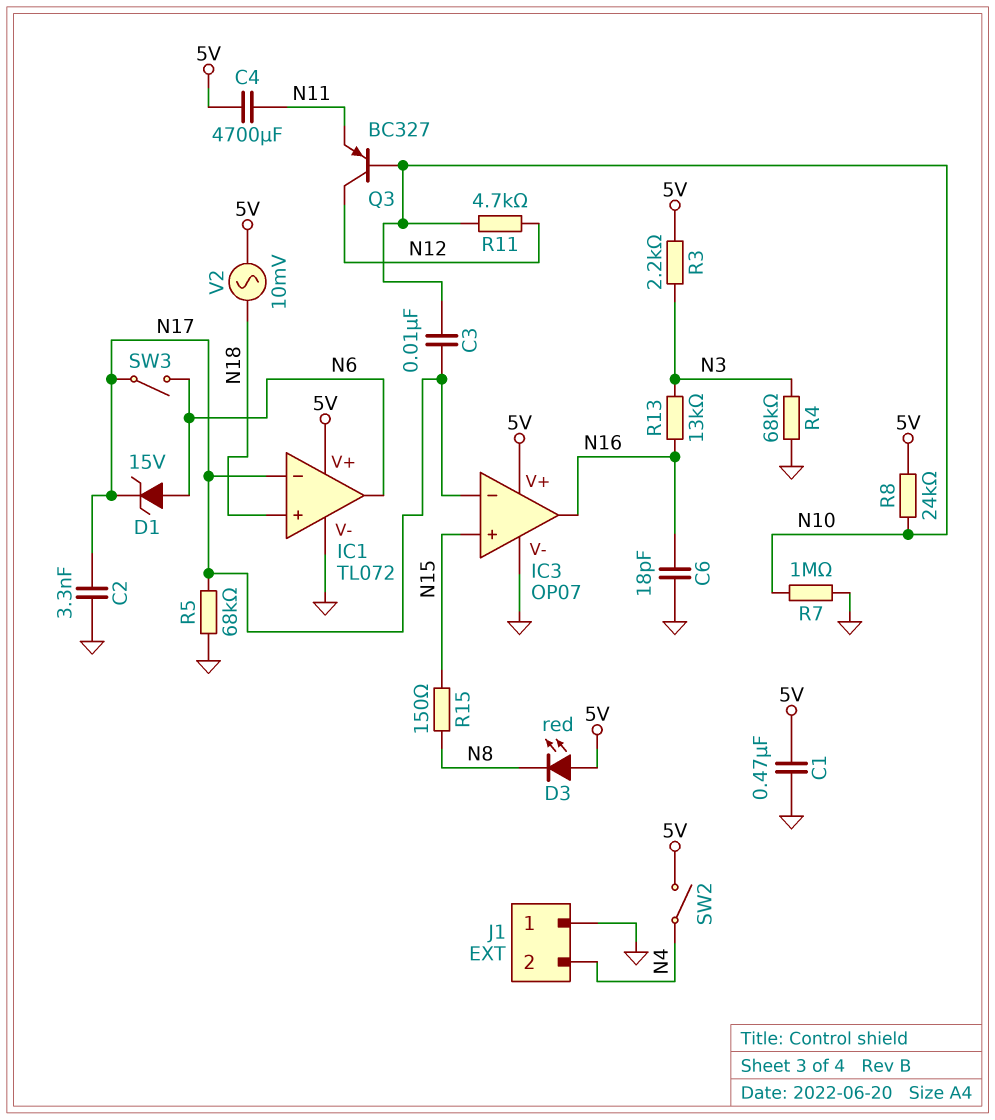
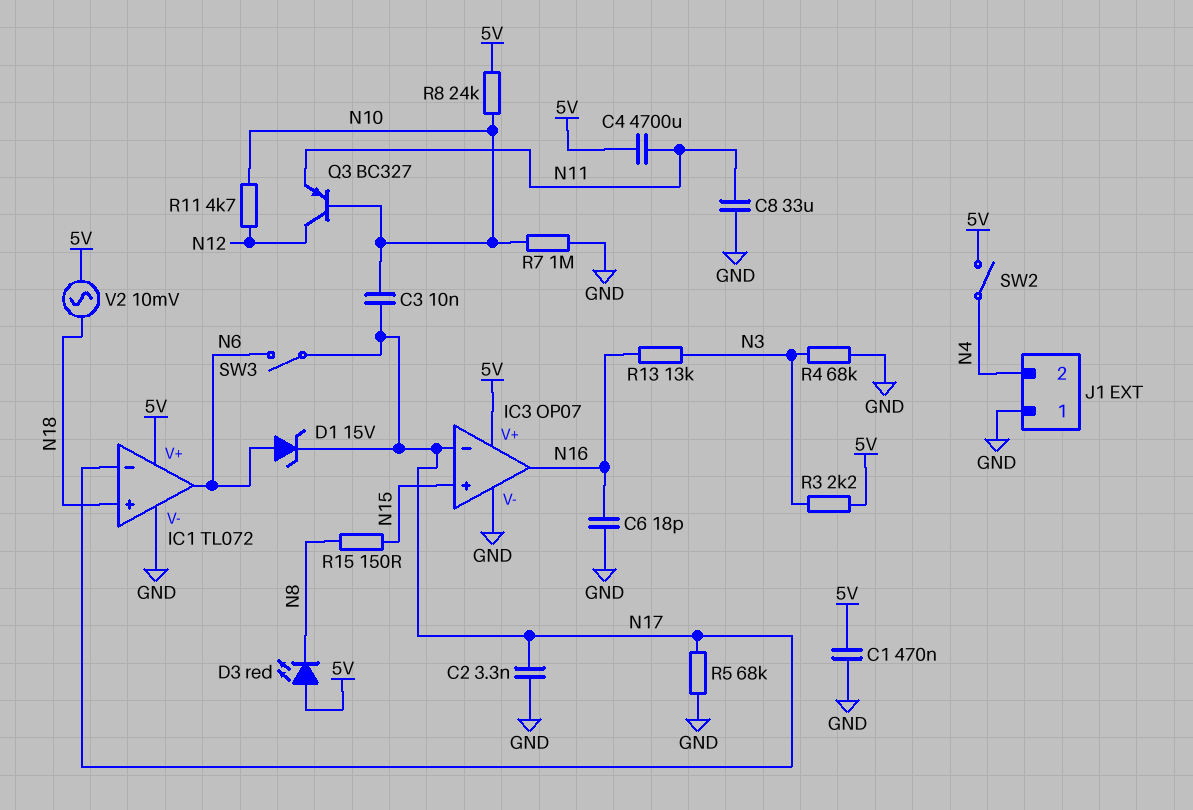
C8: none -> 33uF (GND, N11)

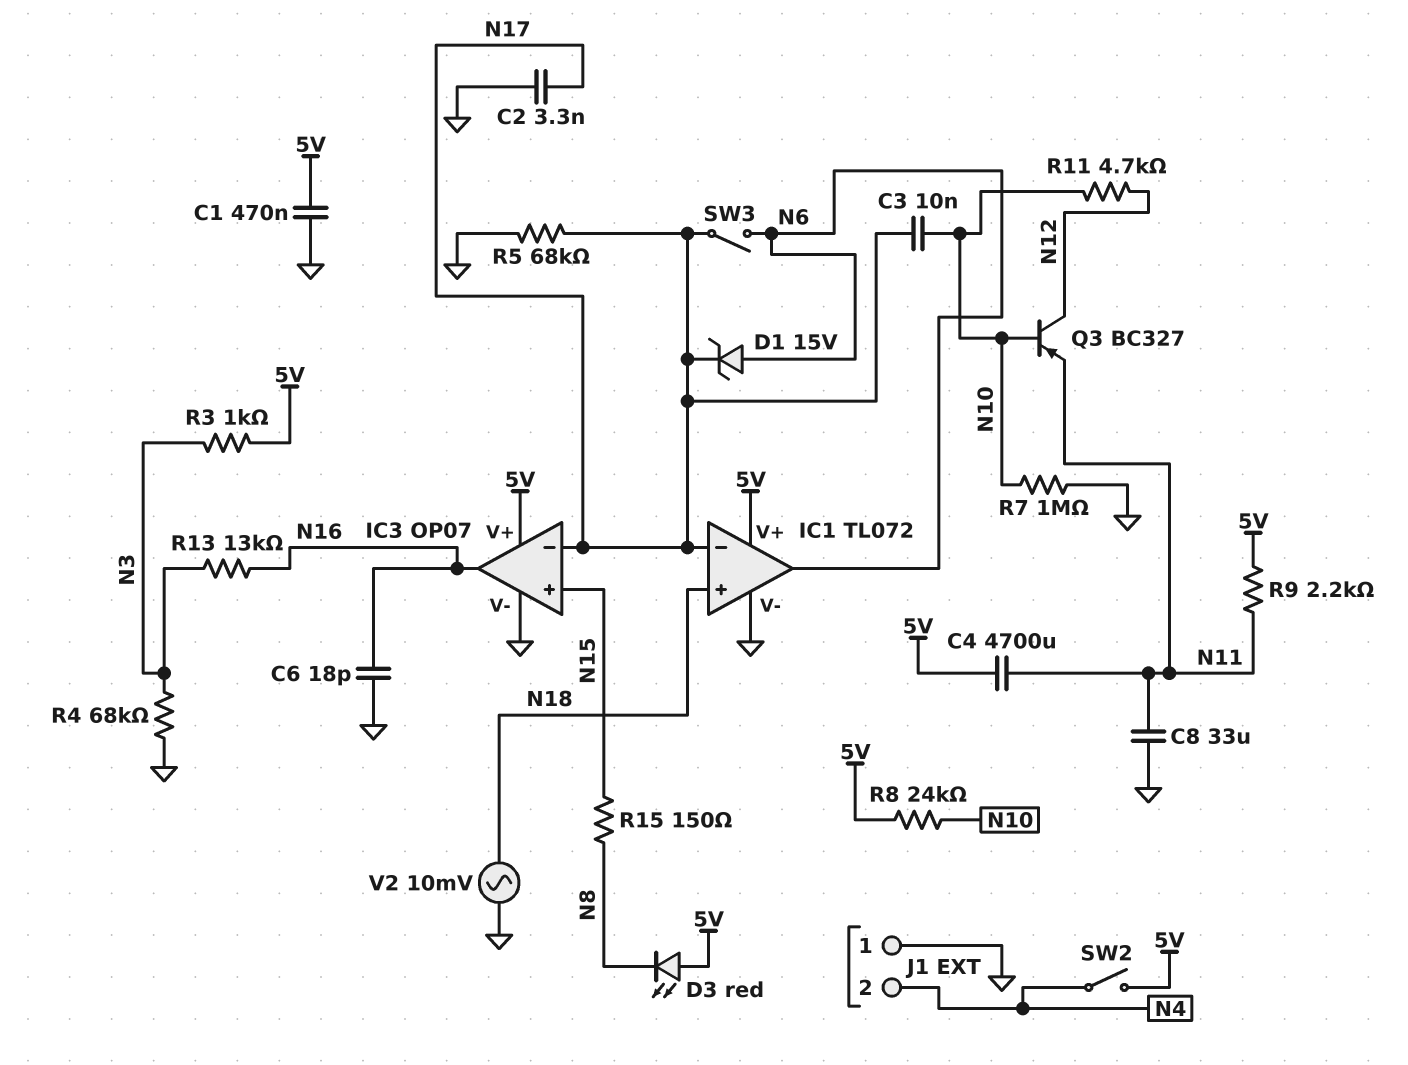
R3: 2.2k (5V, N3) -> 1k (5V, N3)
R9: none -> 2.2k (5V, N11)
V2: AC 10mV (5V, N18) -> AC 10mV (GND, N18)

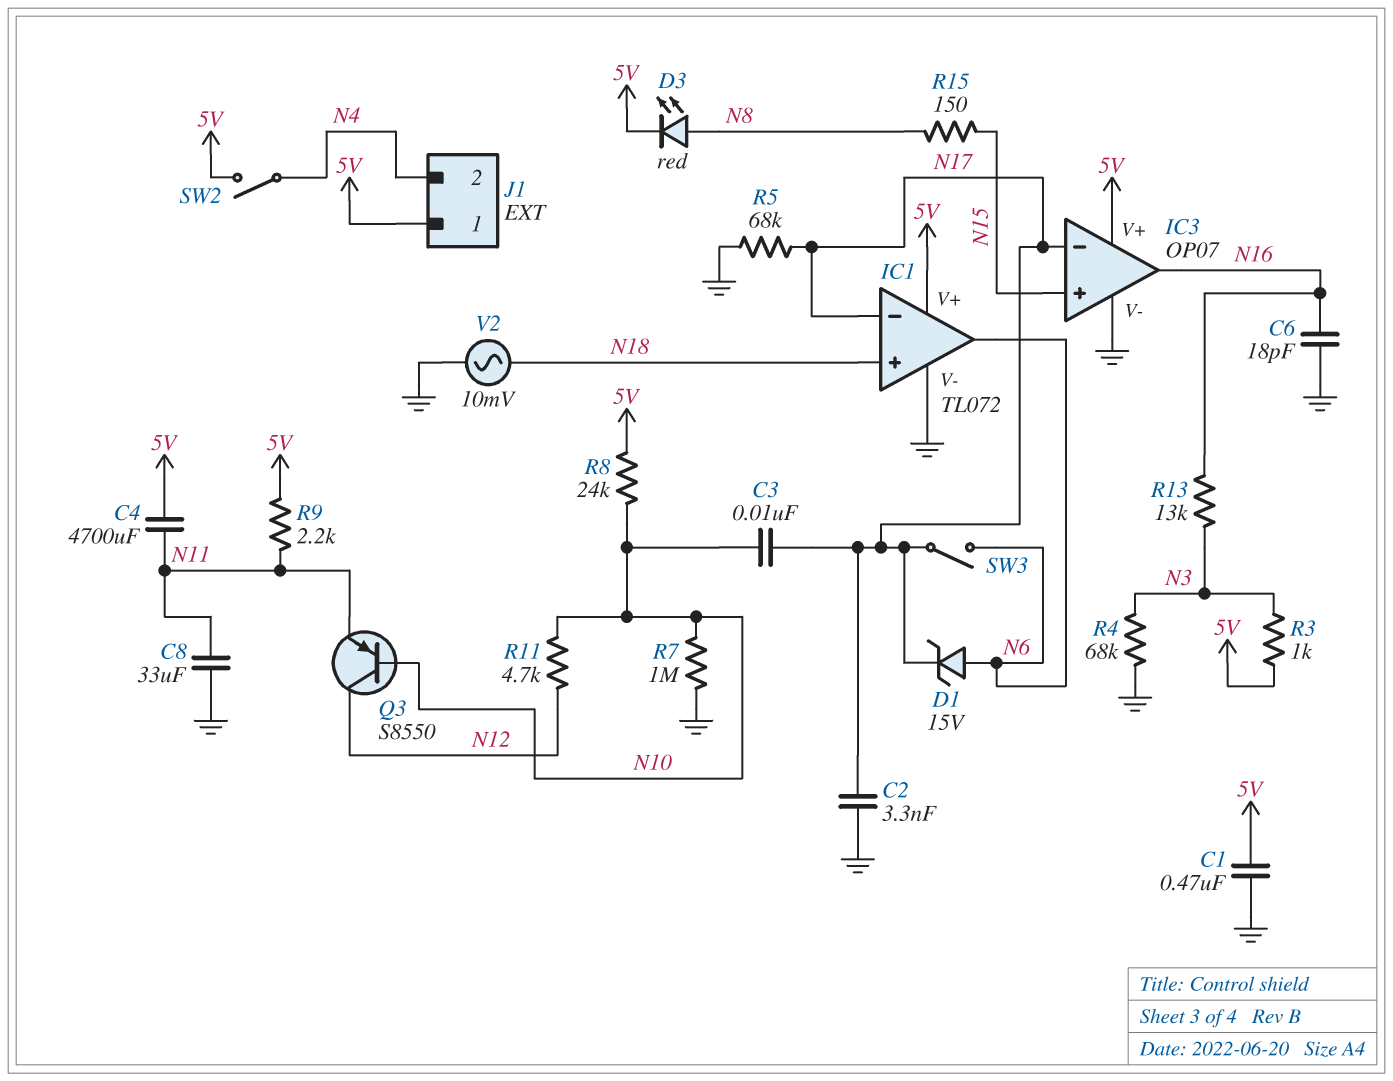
D3: LED red (A 5V, K N8) -> LED red (A N8, K 5V)
J1 pin 1: GND -> 5V
Q3: PNP BC327 (B N10, C N12, E N11) -> PNP S8550 (B N10, C N12, E N11)

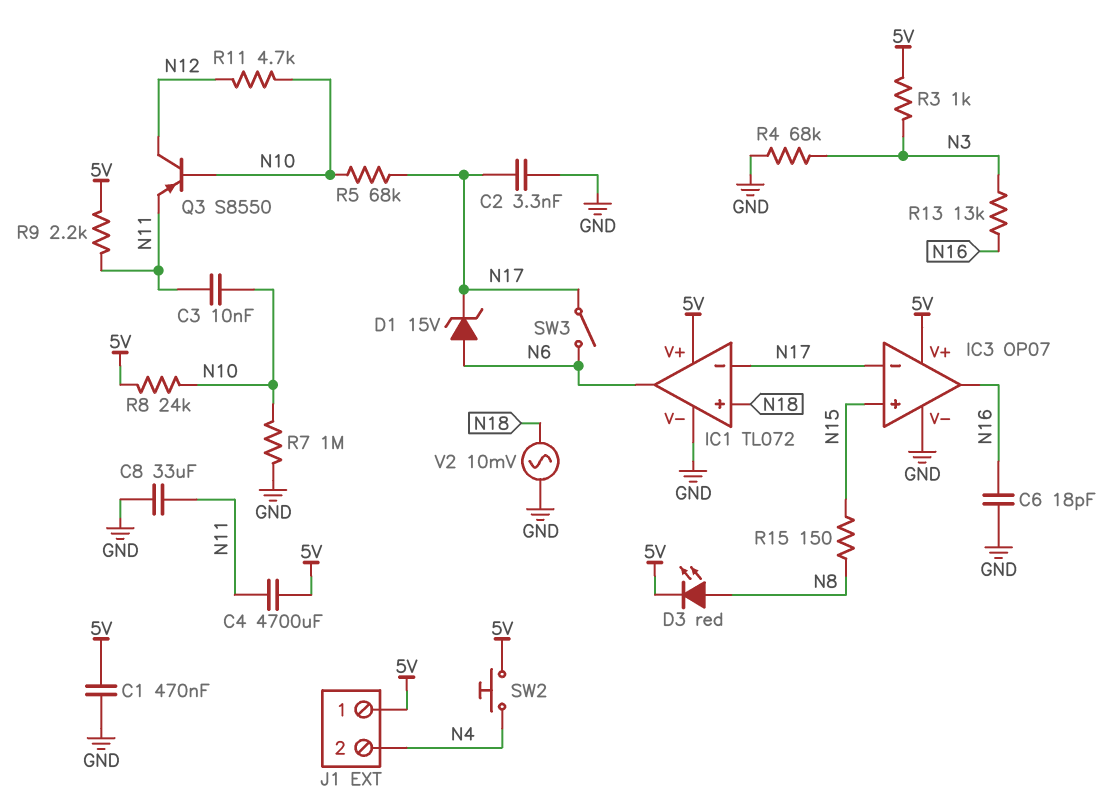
C3: 10nF (N10, N17) -> 10nF (N10, N11)
R5: 68k (GND, N17) -> 68k (N10, N17)
SW2: switch (5V, N4) -> button (5V, N4)

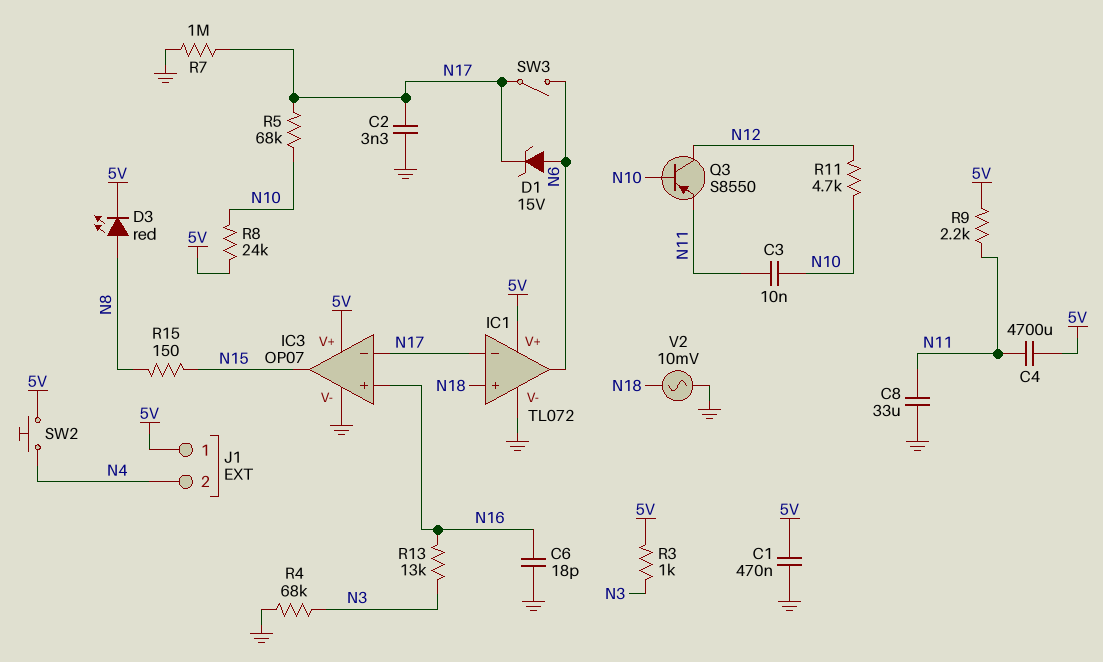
IC3 pin in+: N15 -> N16
IC3 pin out: N16 -> N15
R7: 1M (GND, N10) -> 1M (GND, N17)

